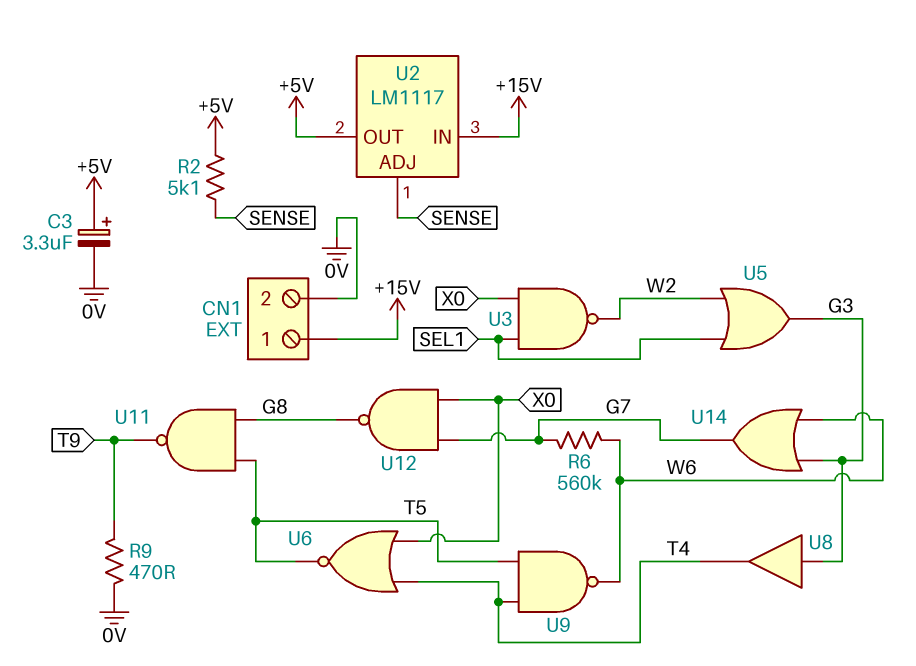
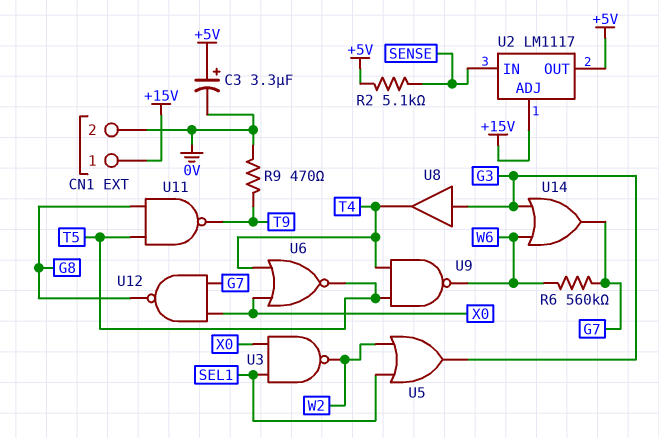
U2 pin ADJ: SENSE -> +15V
U2 pin IN: +15V -> SENSE

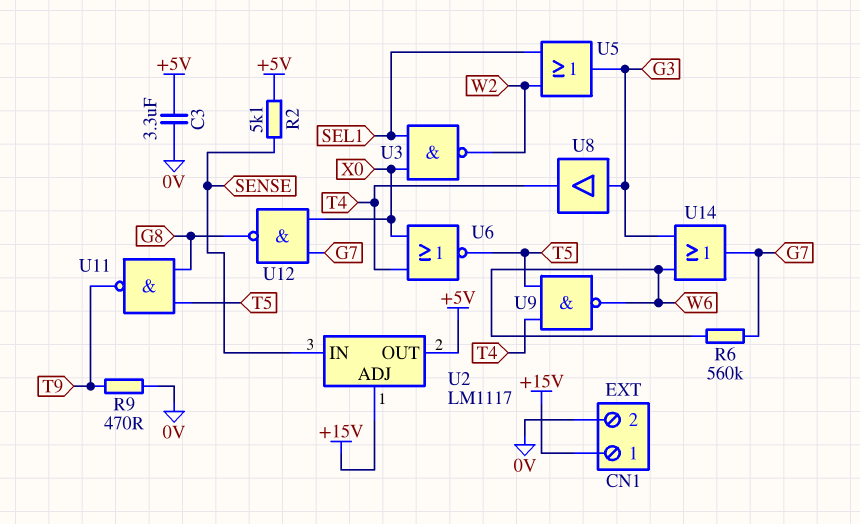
C3: 3.3uF (plus +5V, minus 0V) -> 3.3uF (+5V, 0V)

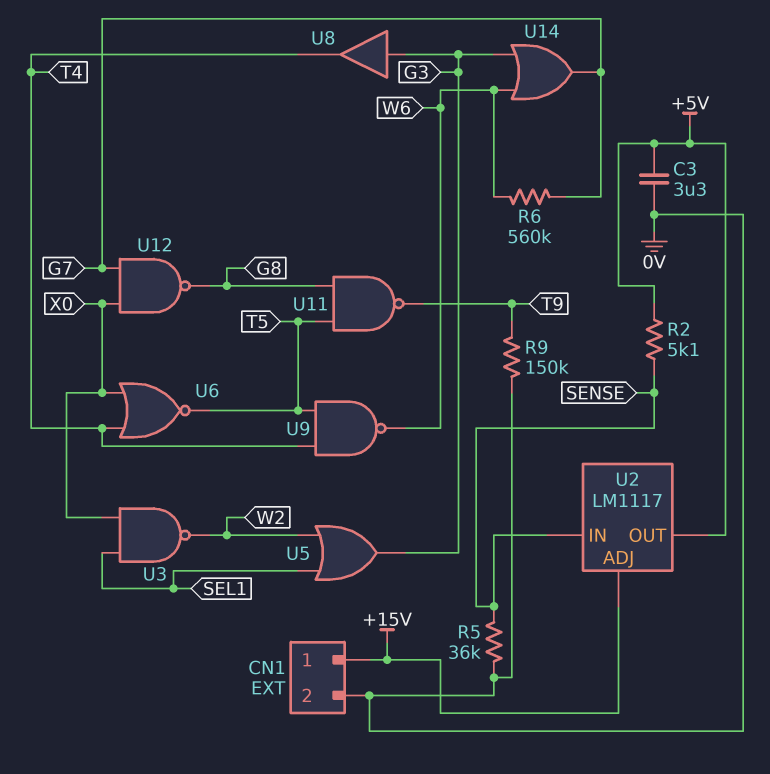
R5: none -> 36k (0V, SENSE)
R9: 470 (0V, T9) -> 150k (0V, T9)

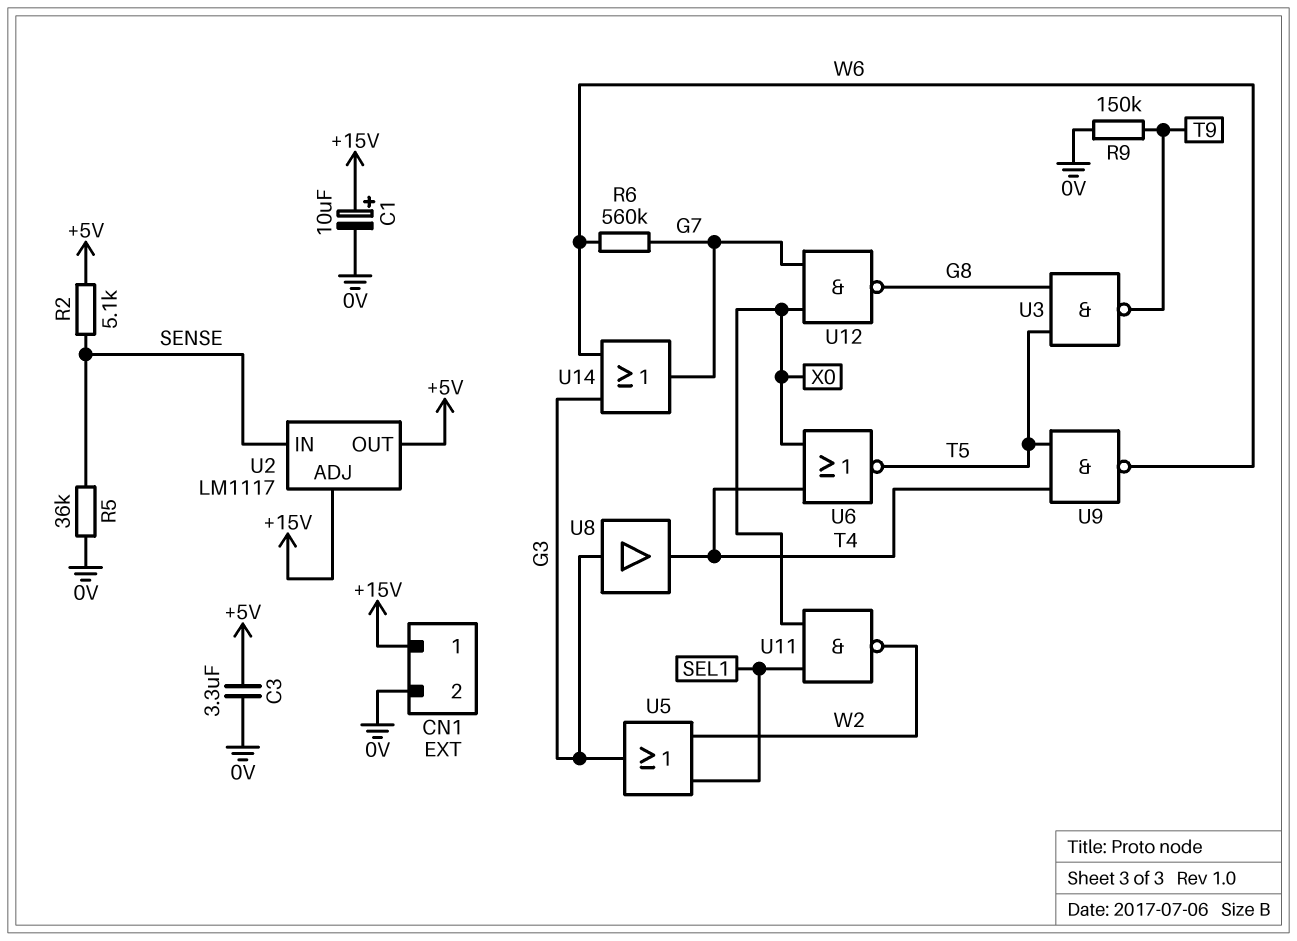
C1: none -> 10uF (plus +15V, minus 0V)
U3: NAND (in SEL1, in X0, out W2) -> NAND (in G8, in T5, out T9)
U11: NAND (in G8, in T5, out T9) -> NAND (in SEL1, in X0, out W2)

